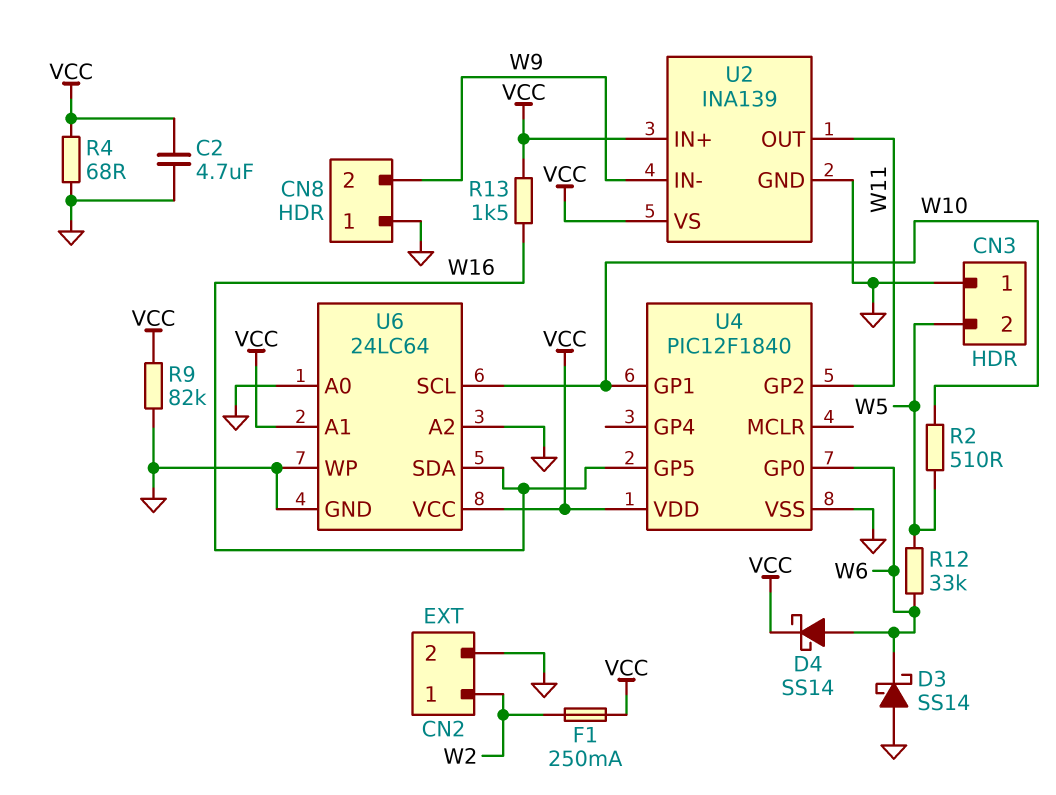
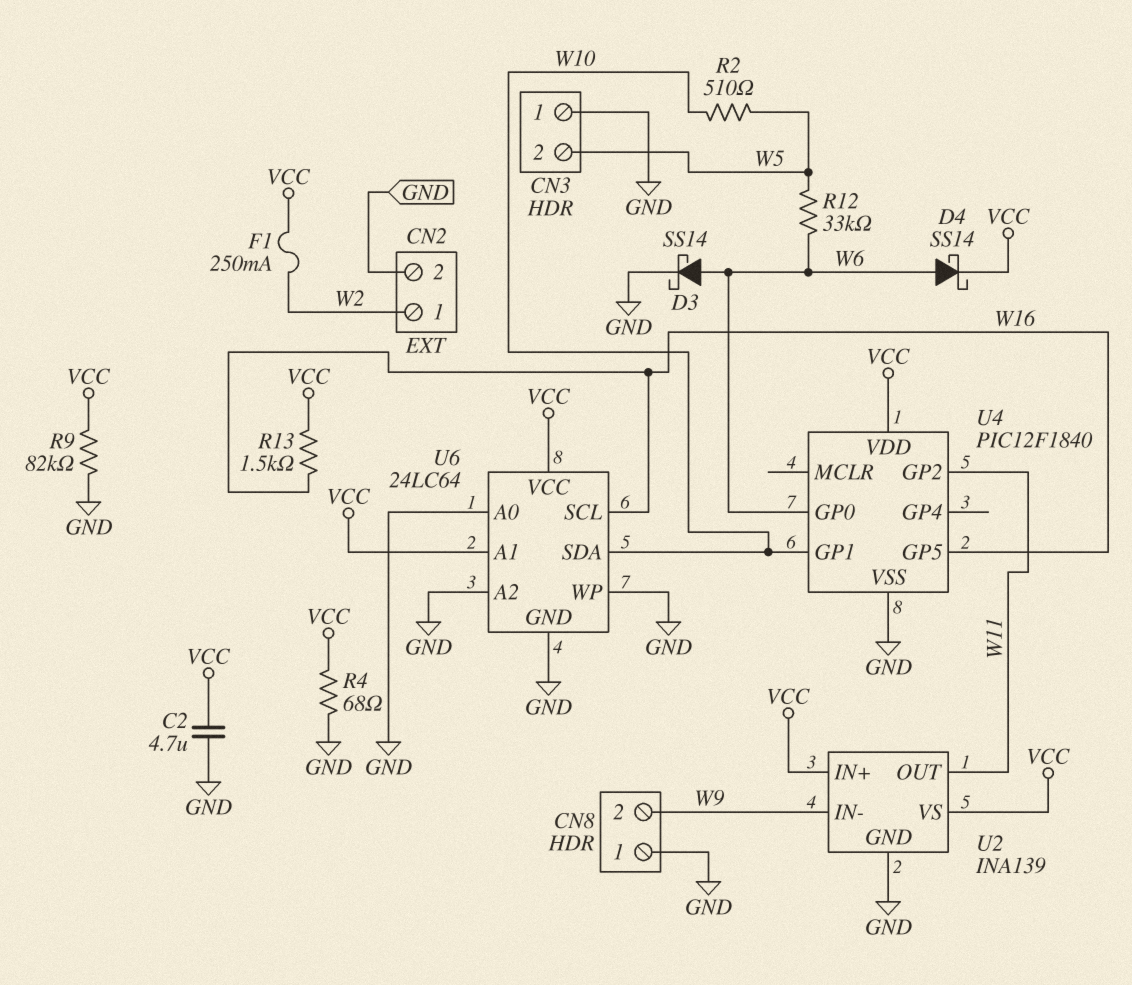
D3: schottky SS14 (A GND, K W6) -> schottky SS14 (A W6, K GND)
U6 pin SCL: W10 -> W16
U6 pin SDA: W16 -> W10

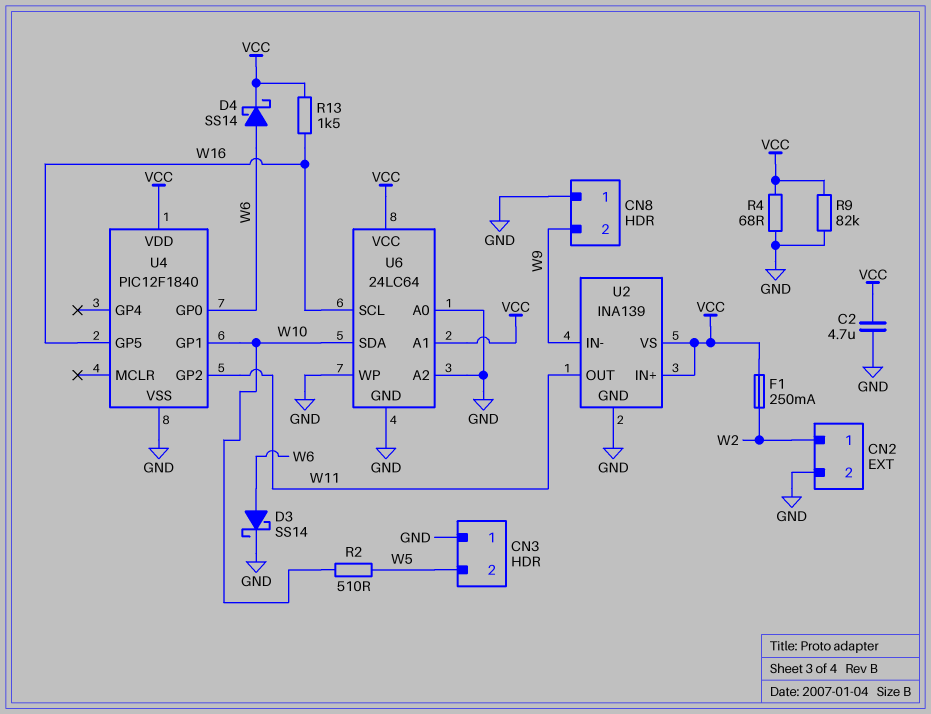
R12: 33k (W5, W6) -> none

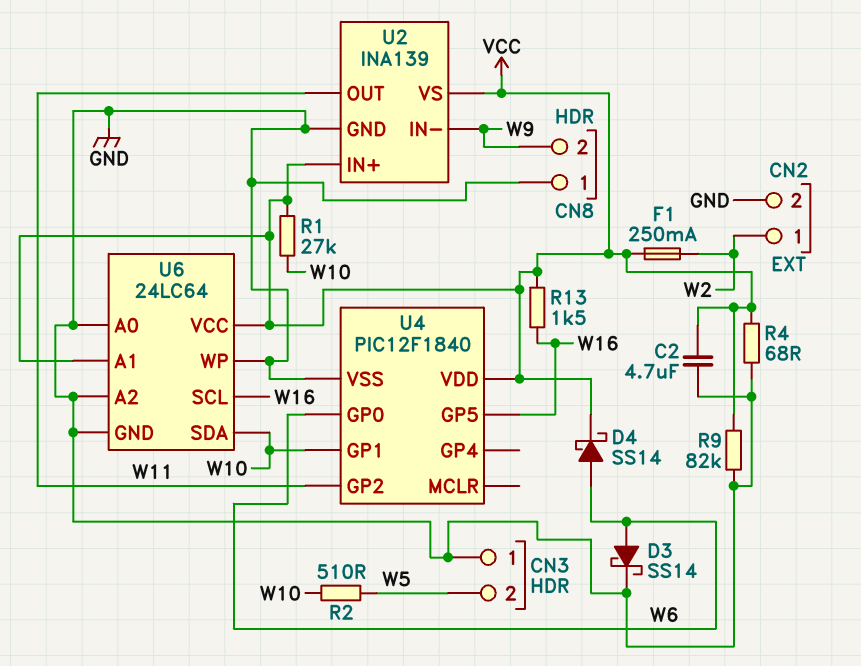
R1: none -> 27k (VCC, W10)

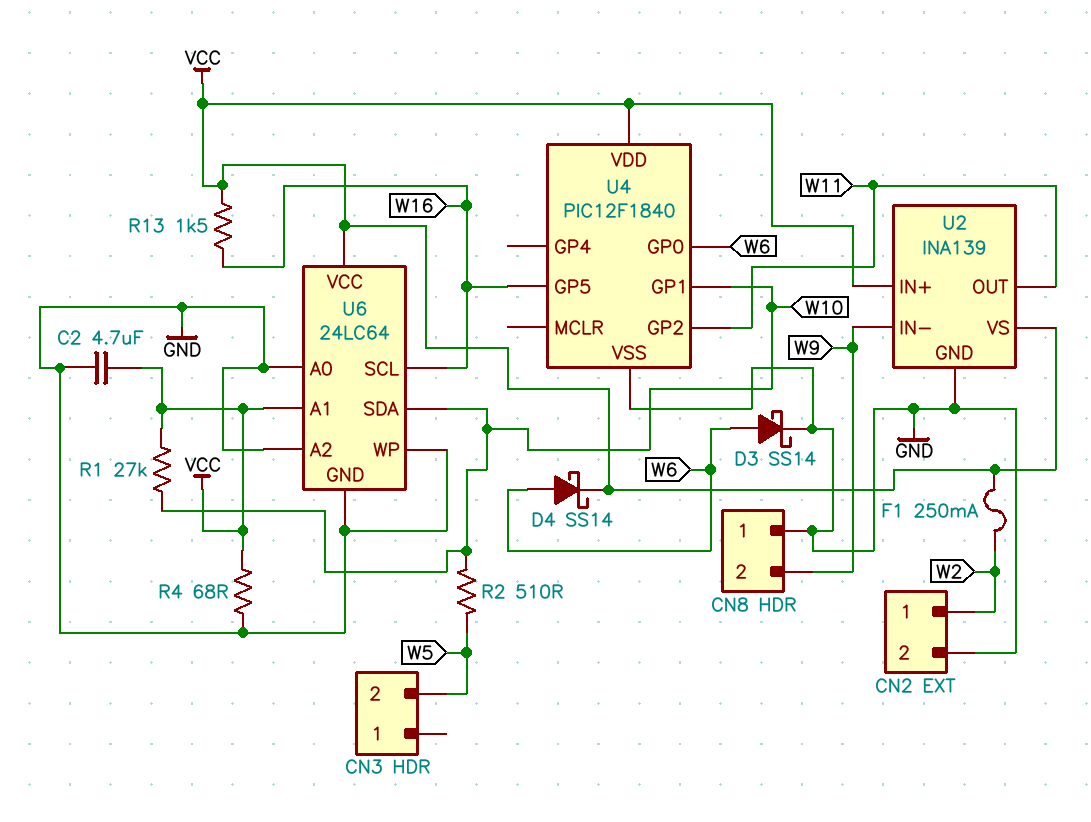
CN3 pin 1: GND -> none
R9: 82k (GND, VCC) -> none

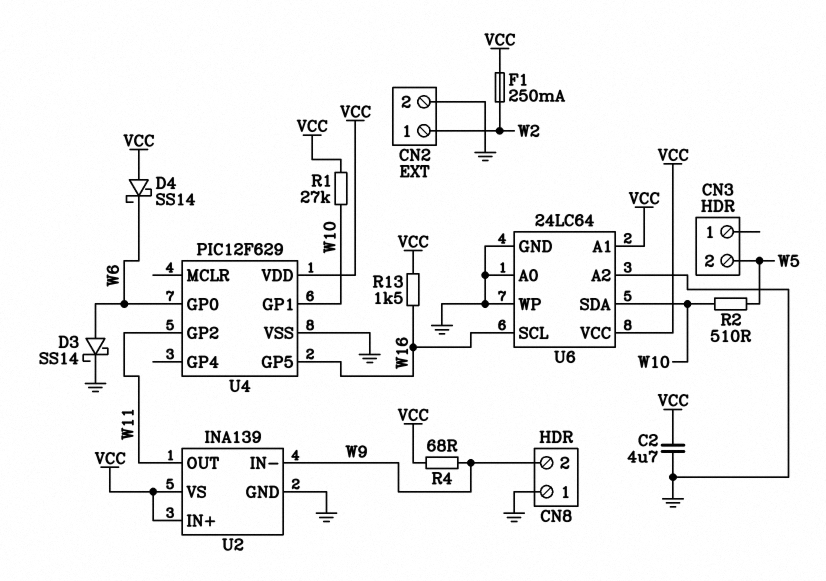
D4: schottky SS14 (A W6, K VCC) -> schottky SS14 (A VCC, K W6)
R4: 68 (GND, VCC) -> 68 (VCC, W9)
U4: PIC12F1840 -> PIC12F629

